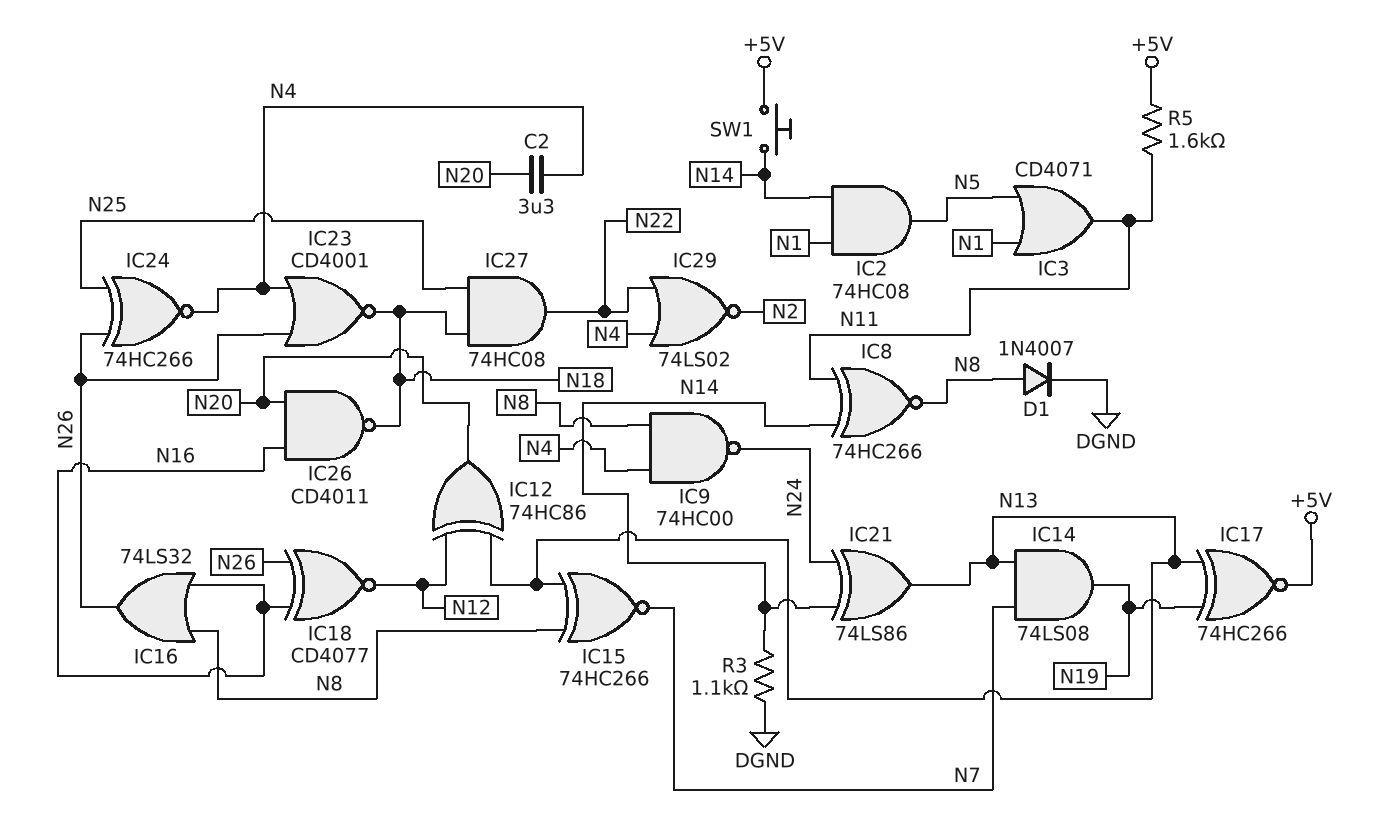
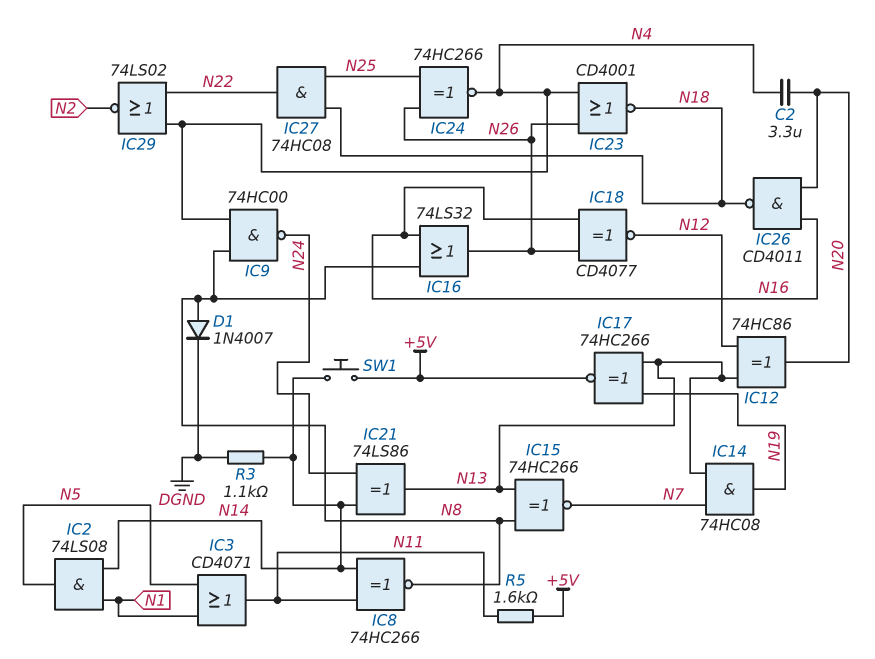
IC2: AND 74HC08 (in N1, in N14, out N5) -> AND 74LS08 (in N1, in N14, out N5)
IC14: AND 74LS08 (in N7, in N13, out N19) -> AND 74HC08 (in N7, in N13, out N19)

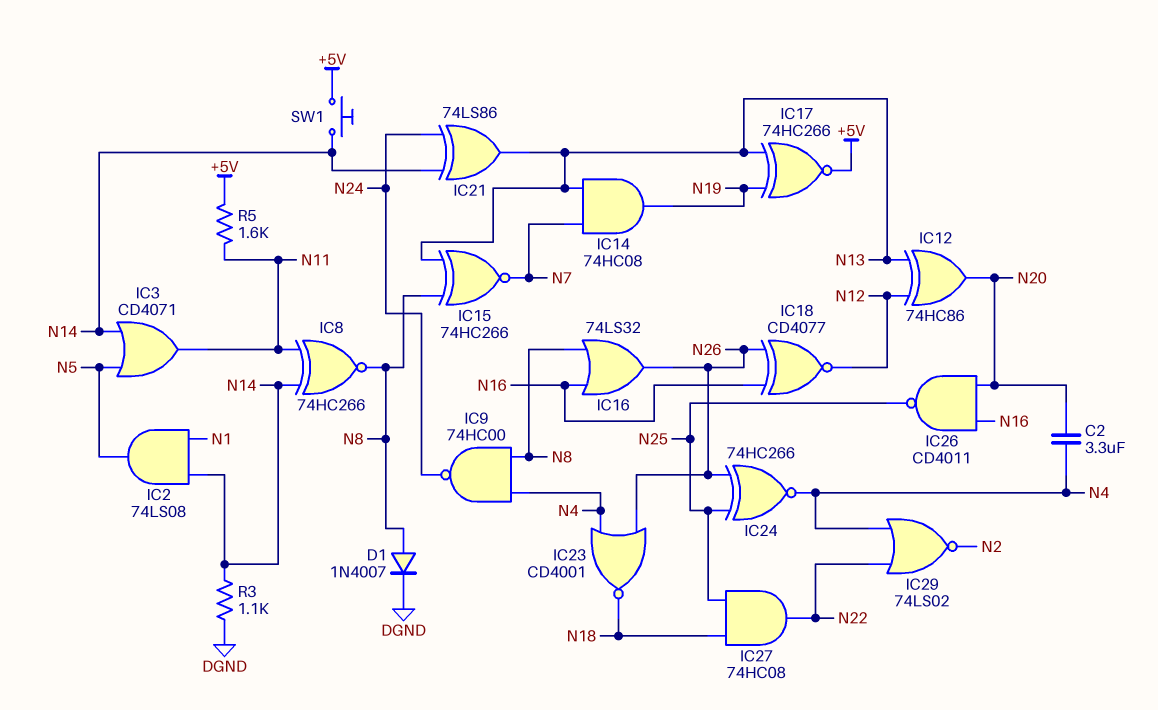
IC3: OR CD4071 (in N1, in N5, out N11) -> OR CD4071 (in N5, in N14, out N11)
IC26: NAND CD4011 (in N16, in N20, out N18) -> NAND CD4011 (in N16, in N20, out N25)

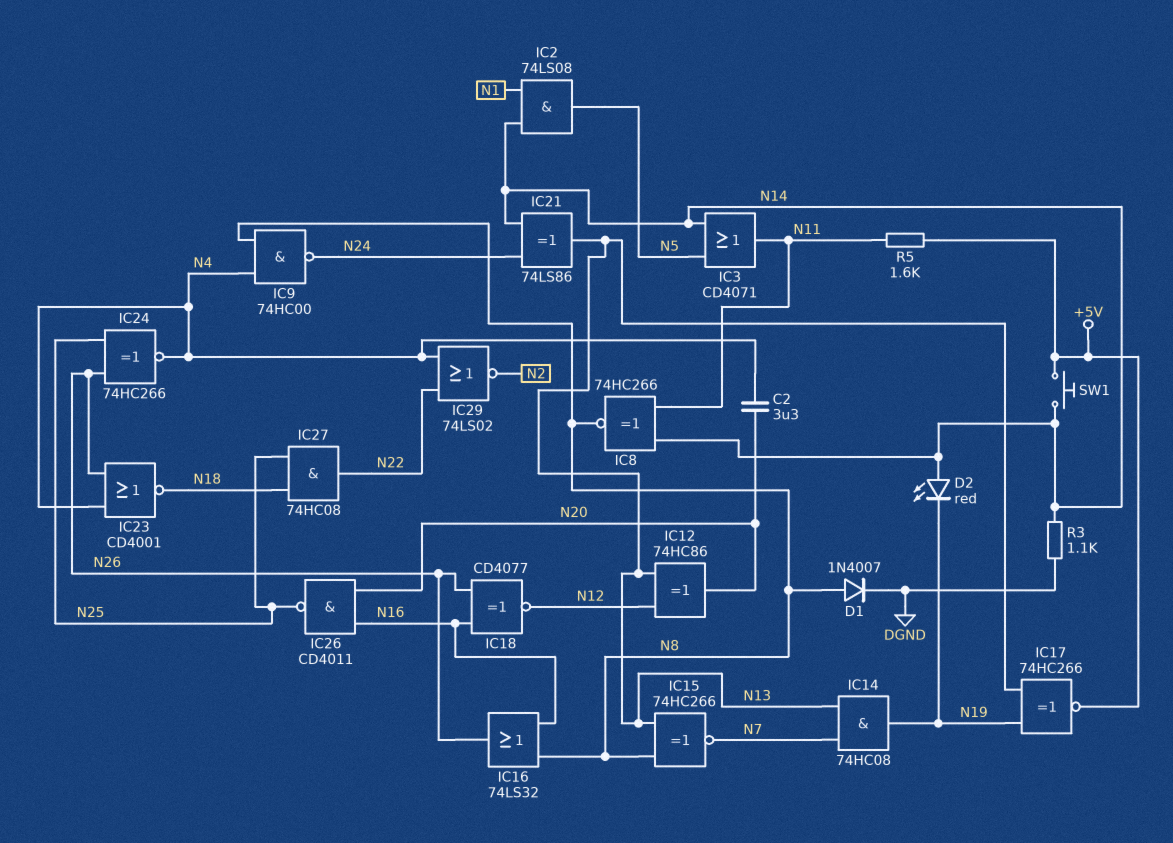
D2: none -> LED red (A N14, K N19)

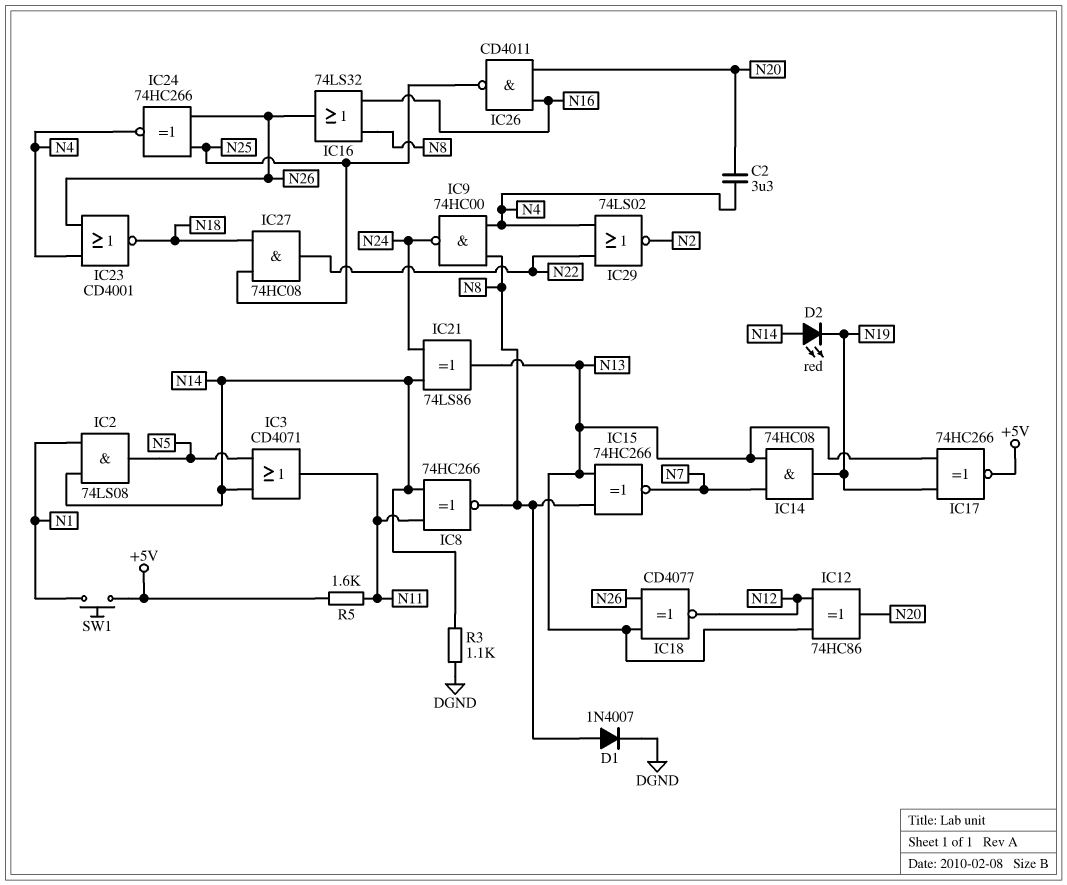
IC18: XNOR CD4077 (in N16, in N26, out N12) -> XNOR CD4077 (in N13, in N26, out N12)
SW1: button (+5V, N14) -> button (+5V, N1)

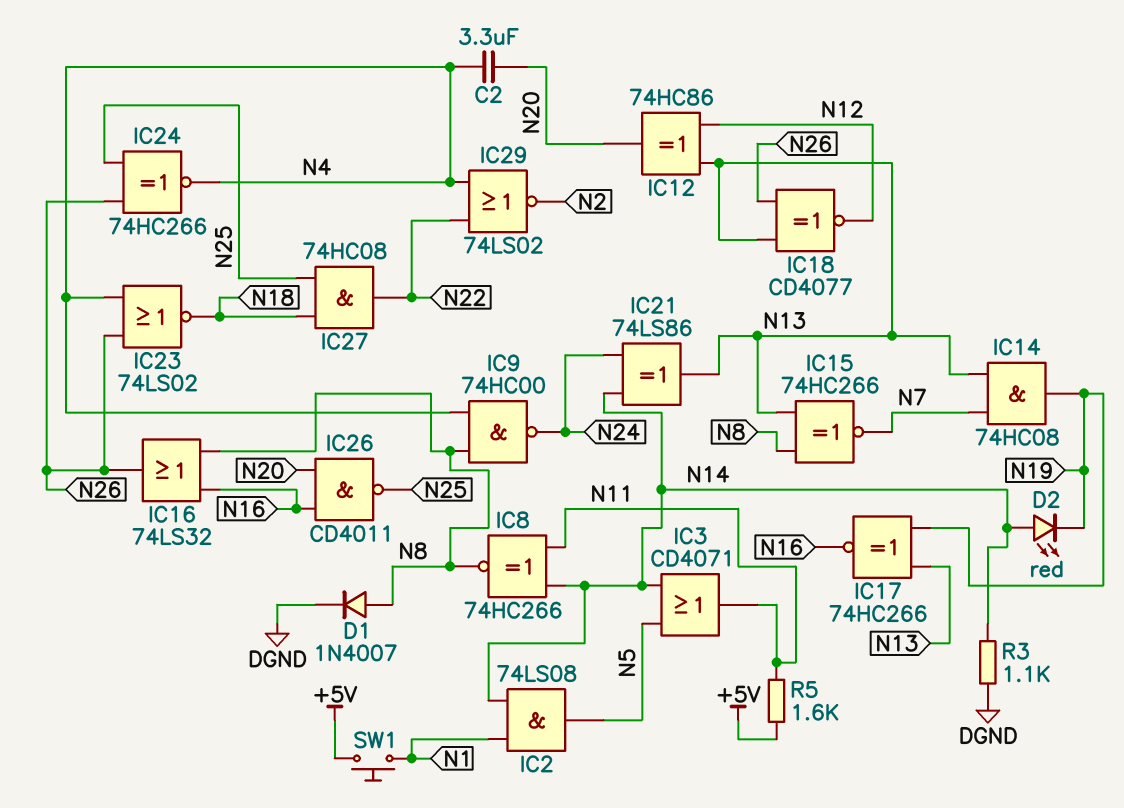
IC17: XNOR 74HC266 (in N13, in N19, out +5V) -> XNOR 74HC266 (in N13, in N19, out N16)
IC23: NOR CD4001 (in N4, in N26, out N18) -> NOR 74LS02 (in N4, in N26, out N18)

